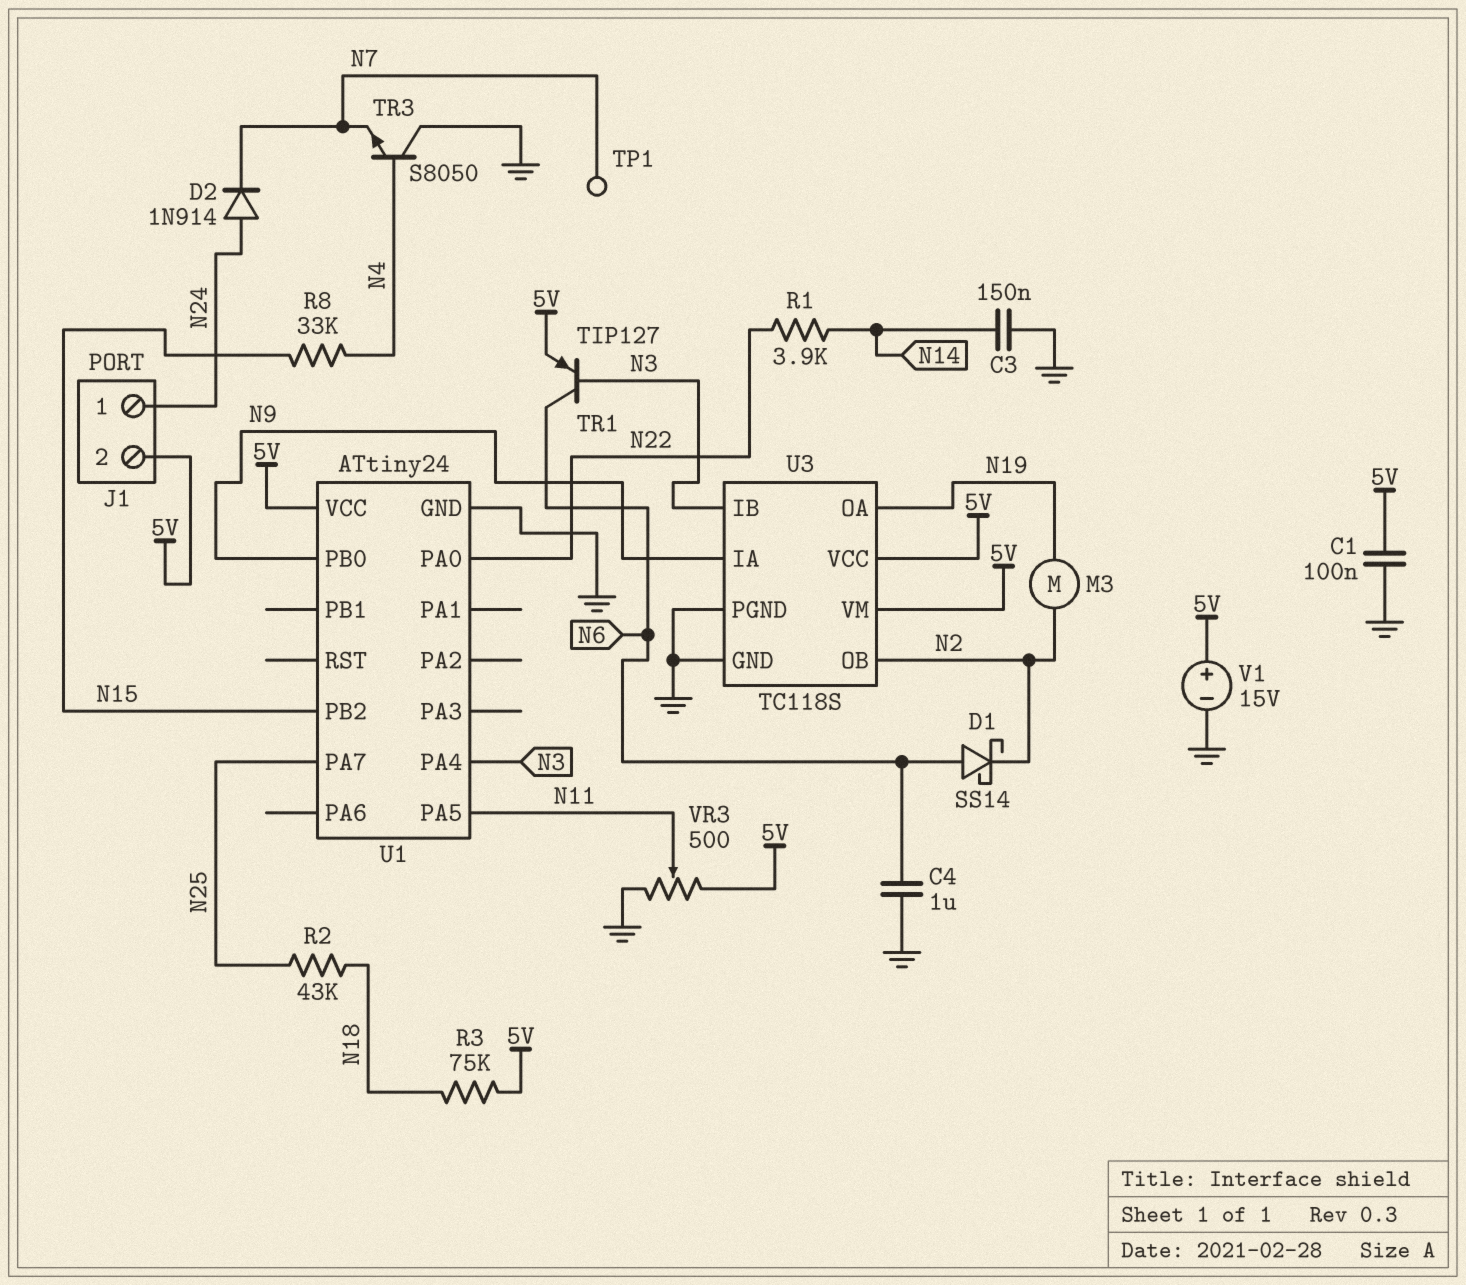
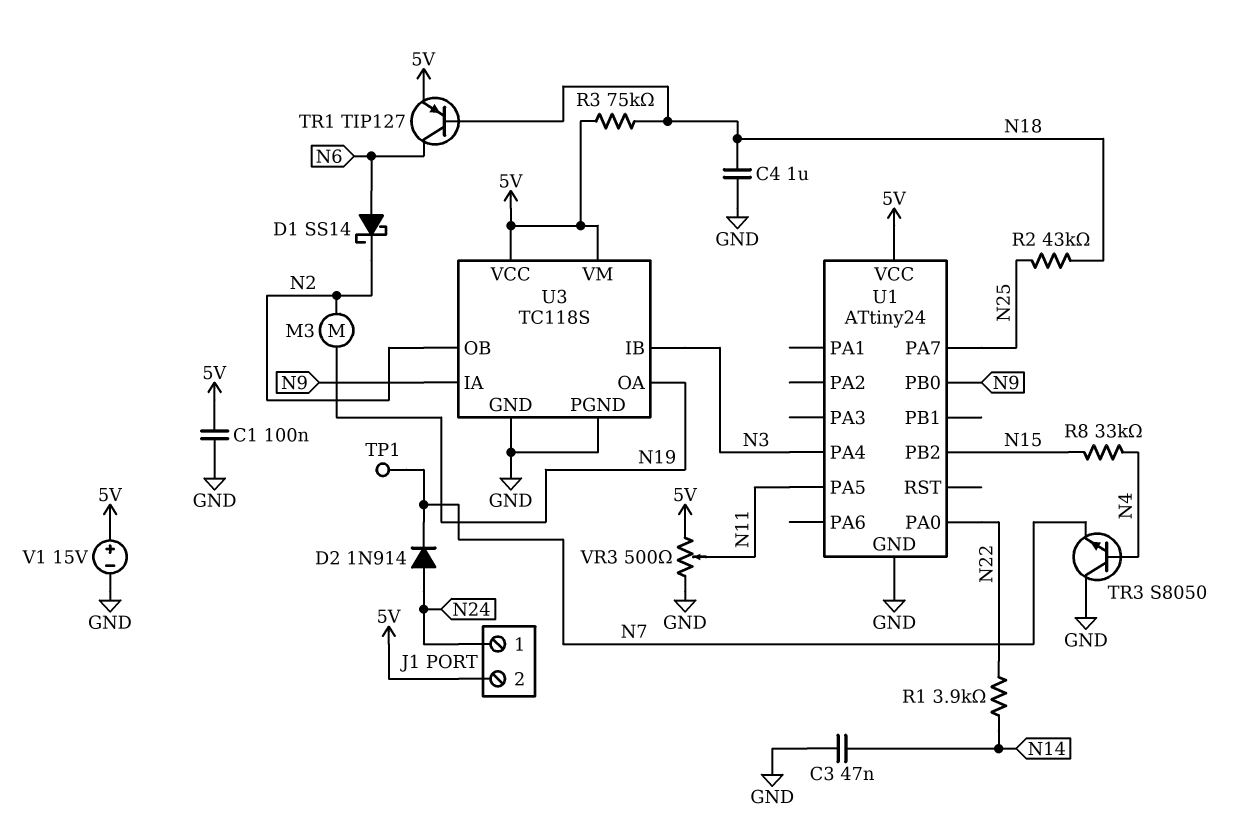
C3: 150nF (GND, N14) -> 47nF (GND, N14)
C4: 1uF (GND, N6) -> 1uF (GND, N18)
TR1: PNP TIP127 (B N3, C N6, E 5V) -> PNP TIP127 (B N18, C N6, E 5V)

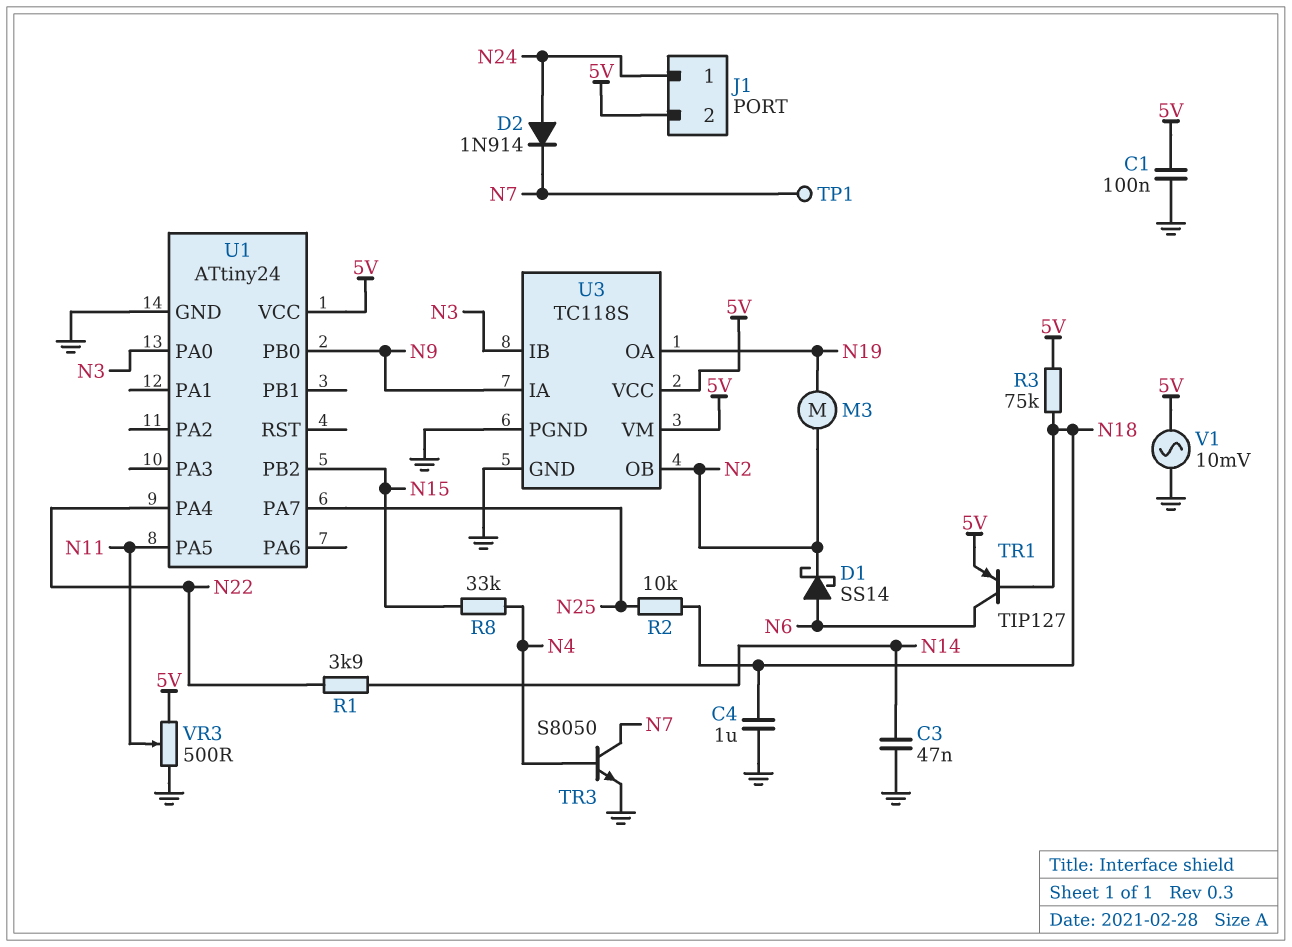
R2: 43k (N18, N25) -> 10k (N18, N25)
TR3: NPN S8050 (B N4, C GND, E N7) -> NPN S8050 (B N4, C N7, E GND)
U1 pin PA0: N22 -> N3
U1 pin PA4: N3 -> N22
V1: 15V (plus 5V, minus GND) -> AC 10mV (5V, GND)

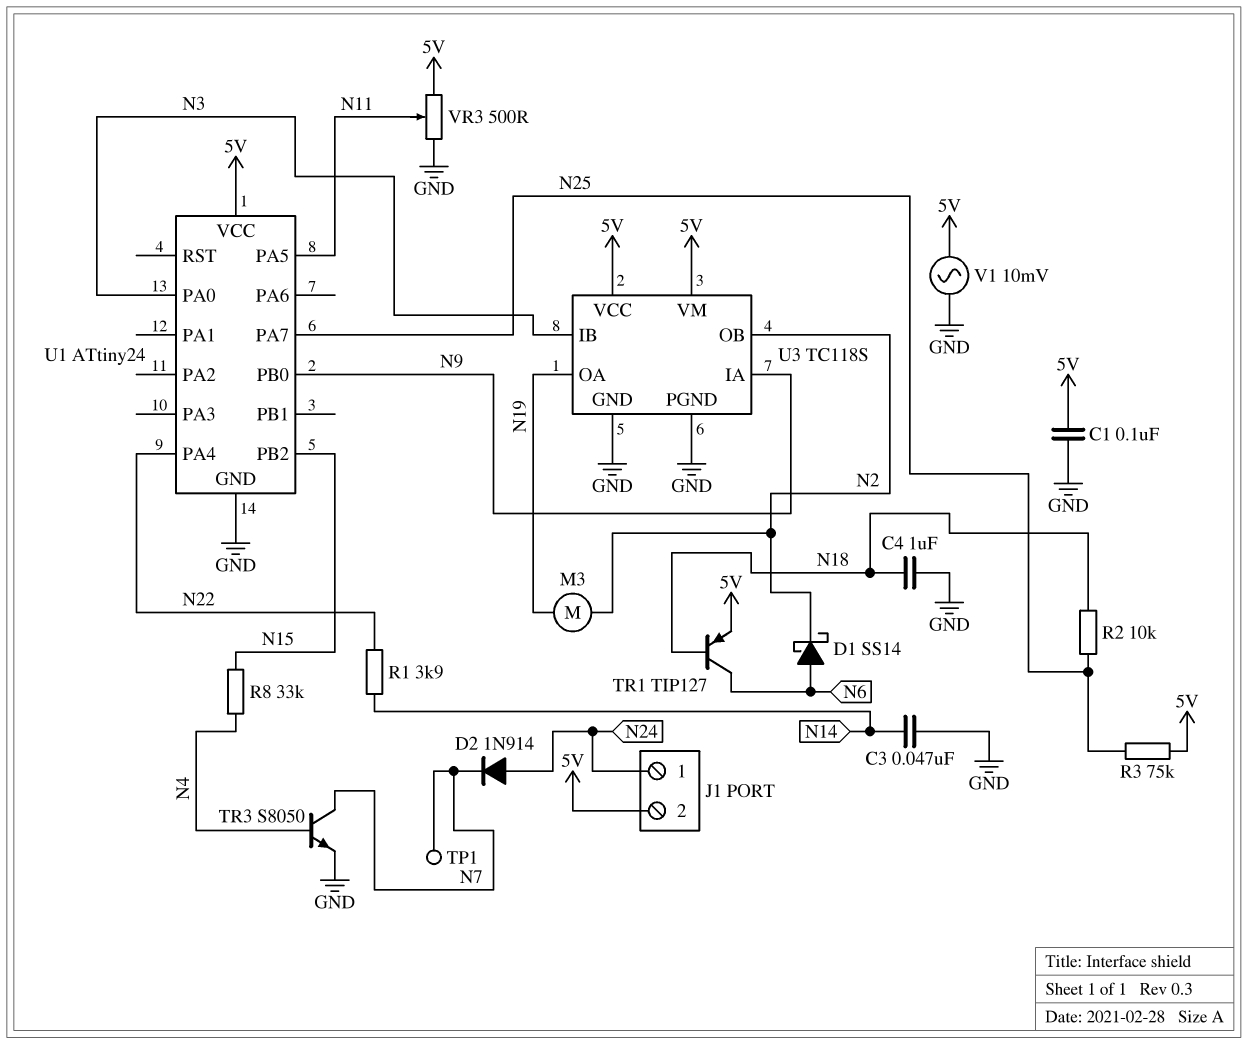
R3: 75k (5V, N18) -> 75k (5V, N25)

